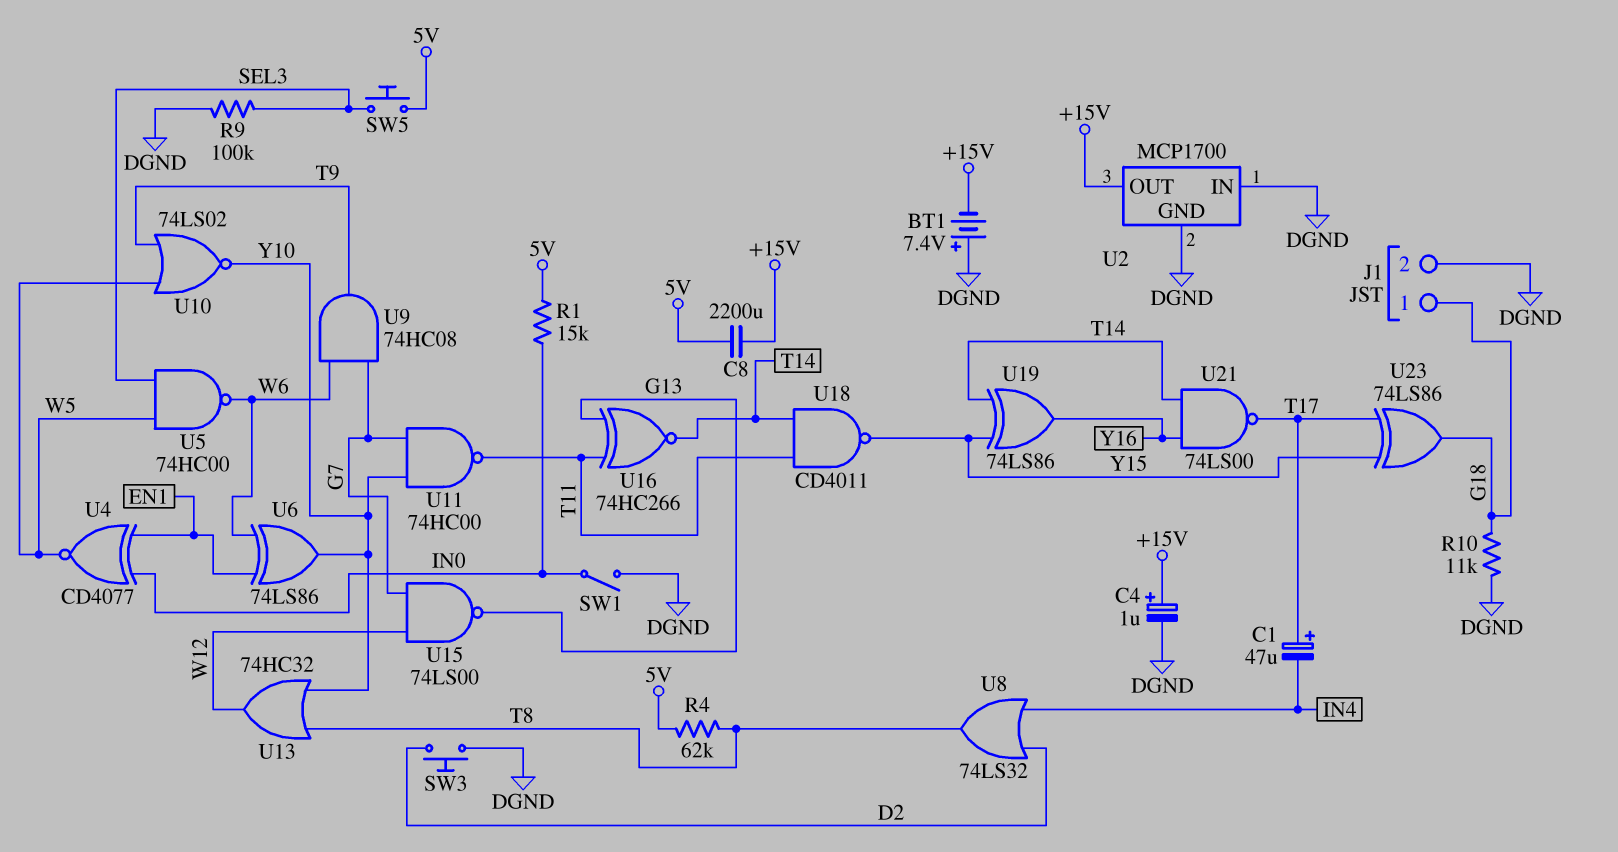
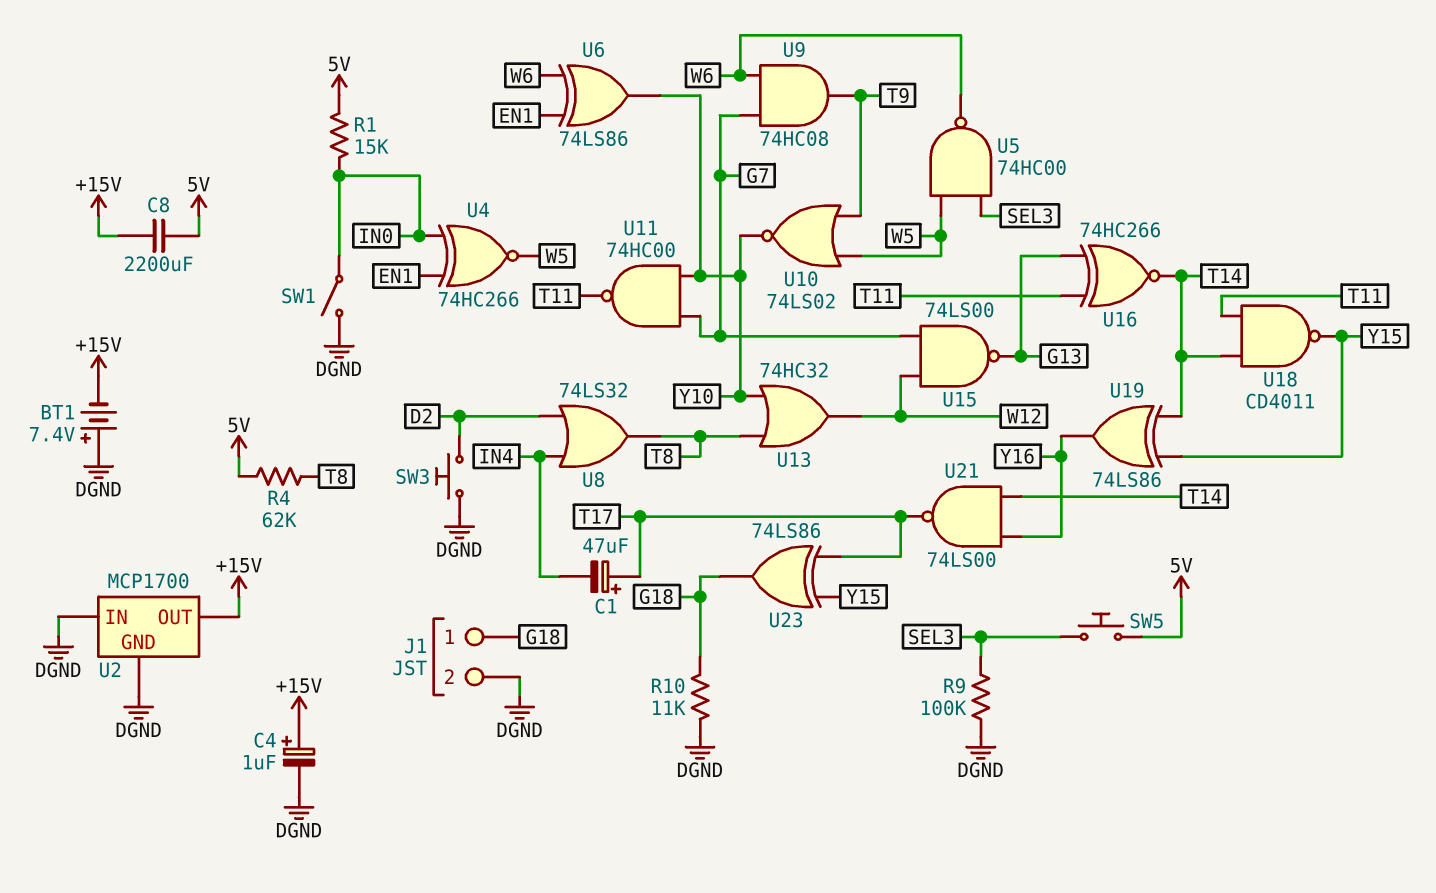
U4: XNOR CD4077 (in EN1, in IN0, out W5) -> XNOR 74HC266 (in EN1, in IN0, out W5)

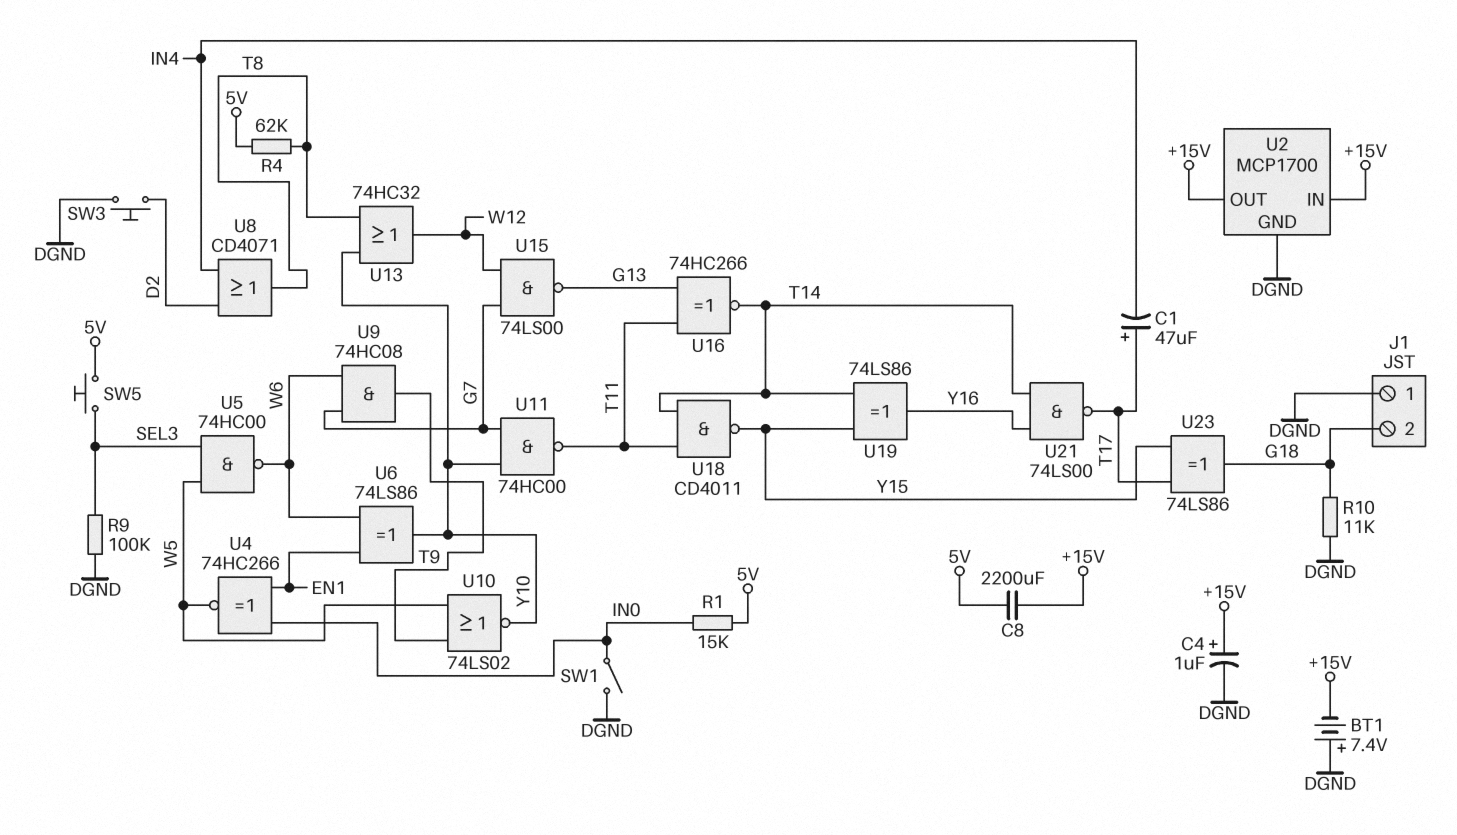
J1 pin 1: G18 -> DGND
J1 pin 2: DGND -> G18
U2 pin IN: DGND -> +15V
U8: OR 74LS32 (in D2, in IN4, out T8) -> OR CD4071 (in D2, in IN4, out T8)

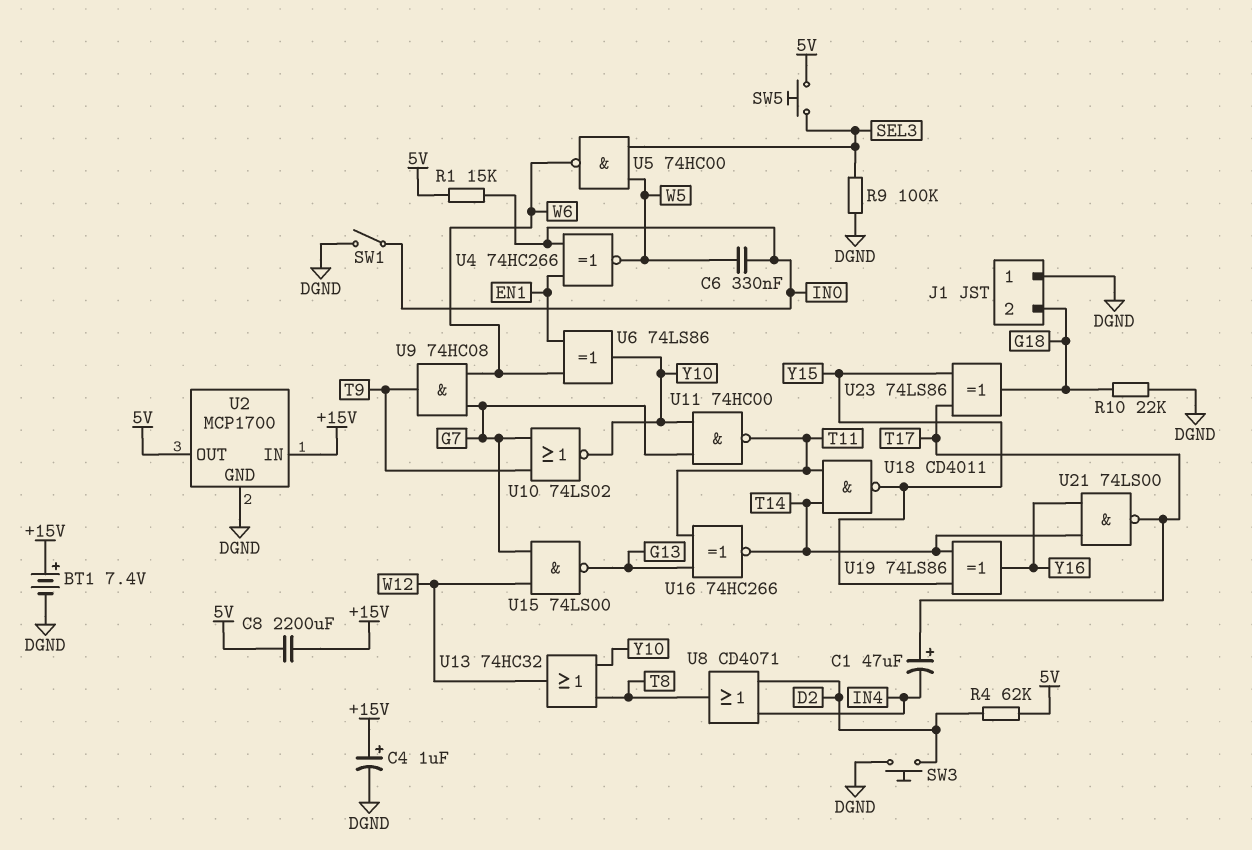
BT1: 7.4V (plus DGND, minus +15V) -> 7.4V (plus +15V, minus DGND)
C6: none -> 330nF (IN0, W5)
R4: 62k (5V, T8) -> 62k (5V, D2)
R10: 11k (DGND, G18) -> 22k (DGND, G18)
U2 pin OUT: +15V -> 5V
U10: NOR 74LS02 (in T9, in W5, out Y10) -> NOR 74LS02 (in G7, in T9, out Y10)

